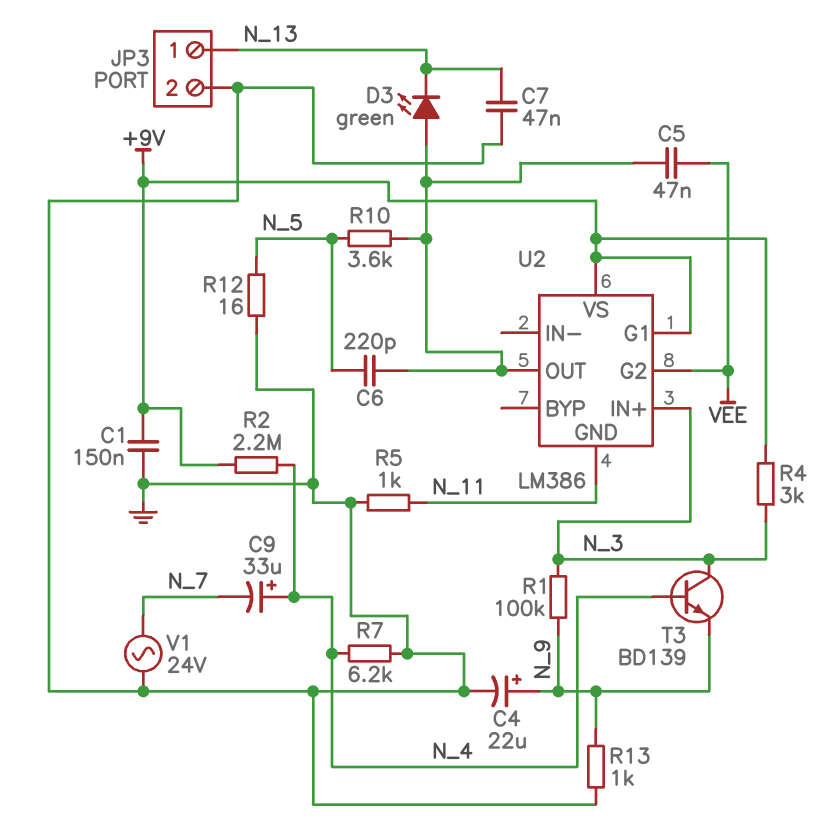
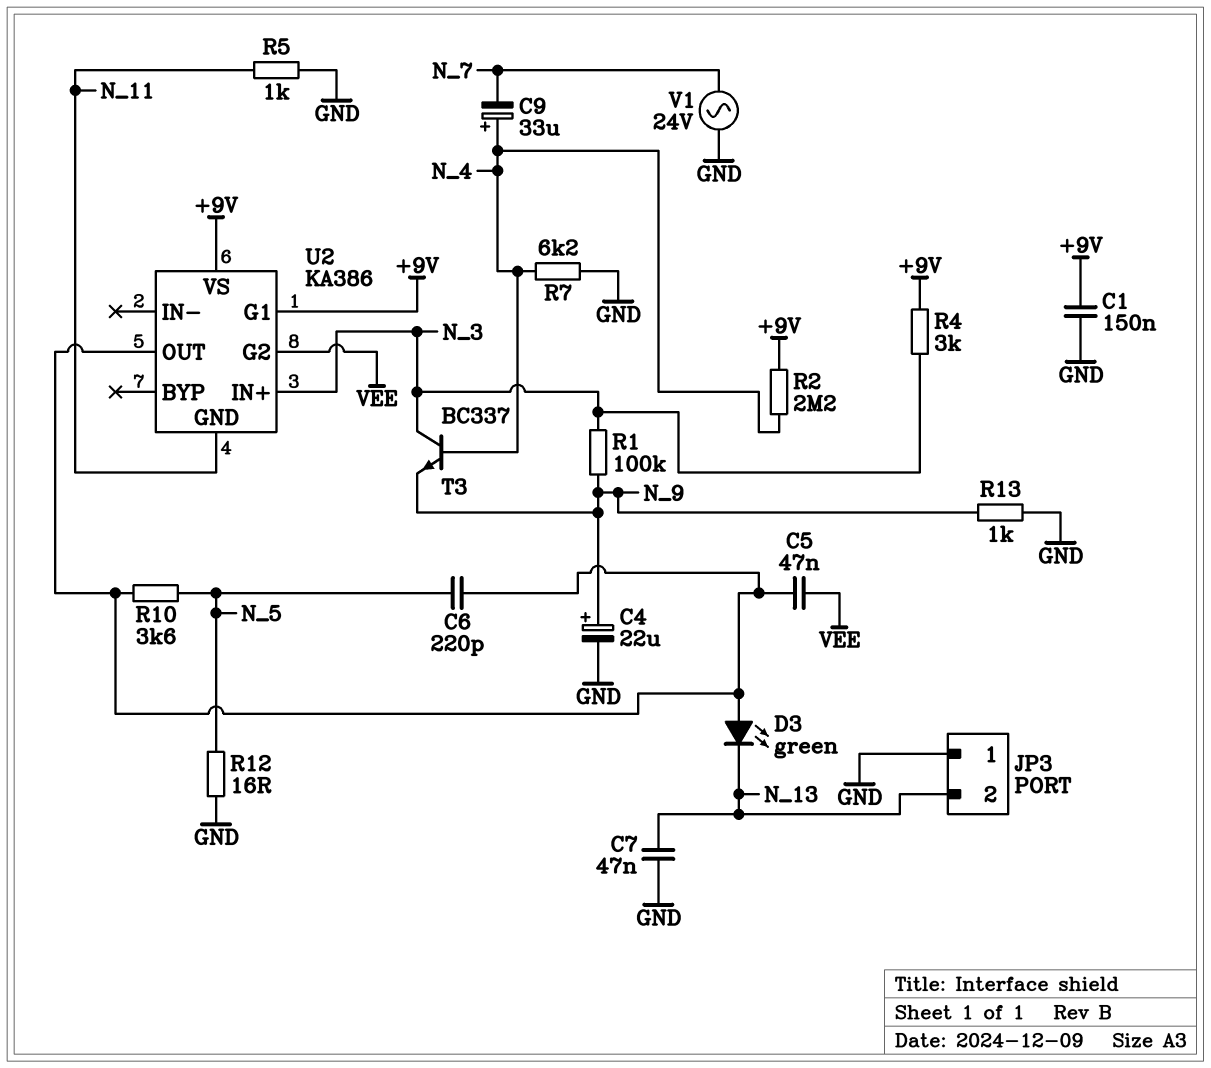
JP3 pin 1: N_13 -> GND
JP3 pin 2: GND -> N_13
T3: NPN BD139 (B N_4, C N_3, E N_9) -> NPN BC337 (B N_4, C N_3, E N_9)
U2: LM386 -> KA386

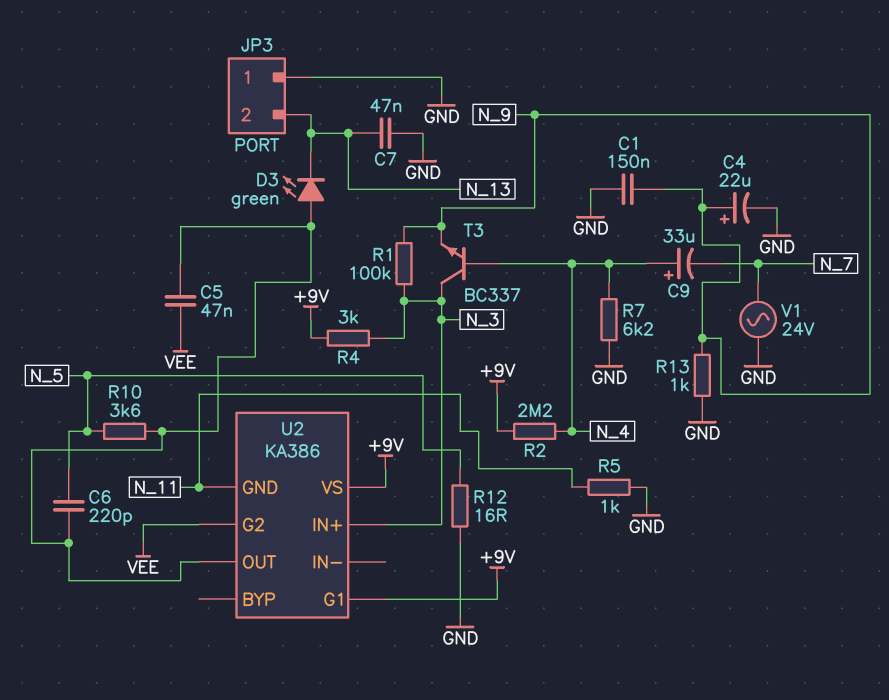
C1: 150nF (+9V, GND) -> 150nF (GND, N_9)

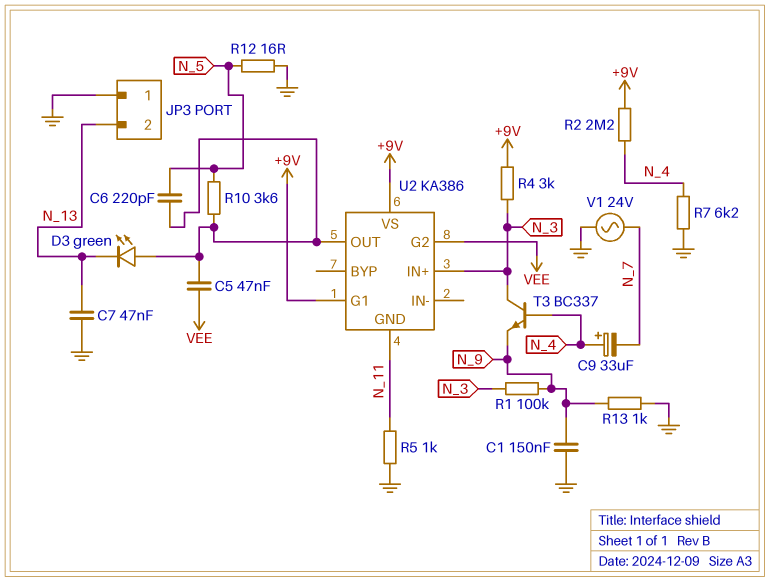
C4: 22uF (plus N_9, minus GND) -> none

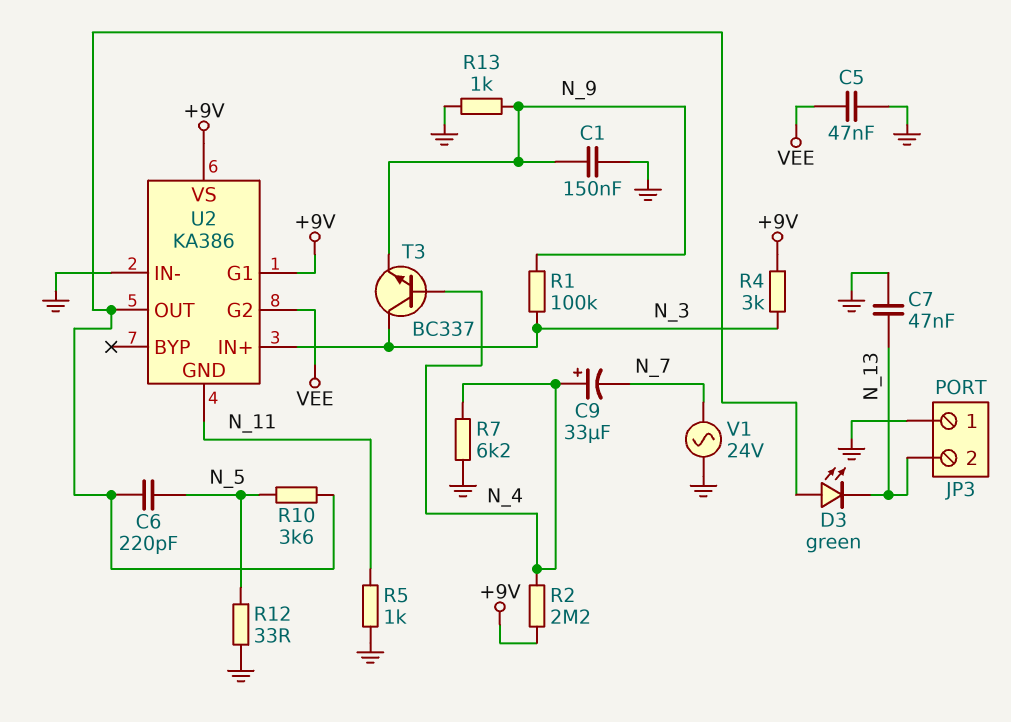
C5: 47nF (U2/OUT, VEE) -> 47nF (GND, VEE)
R12: 16 (GND, N_5) -> 33 (GND, N_5)
U2 pin IN-: none -> GND

